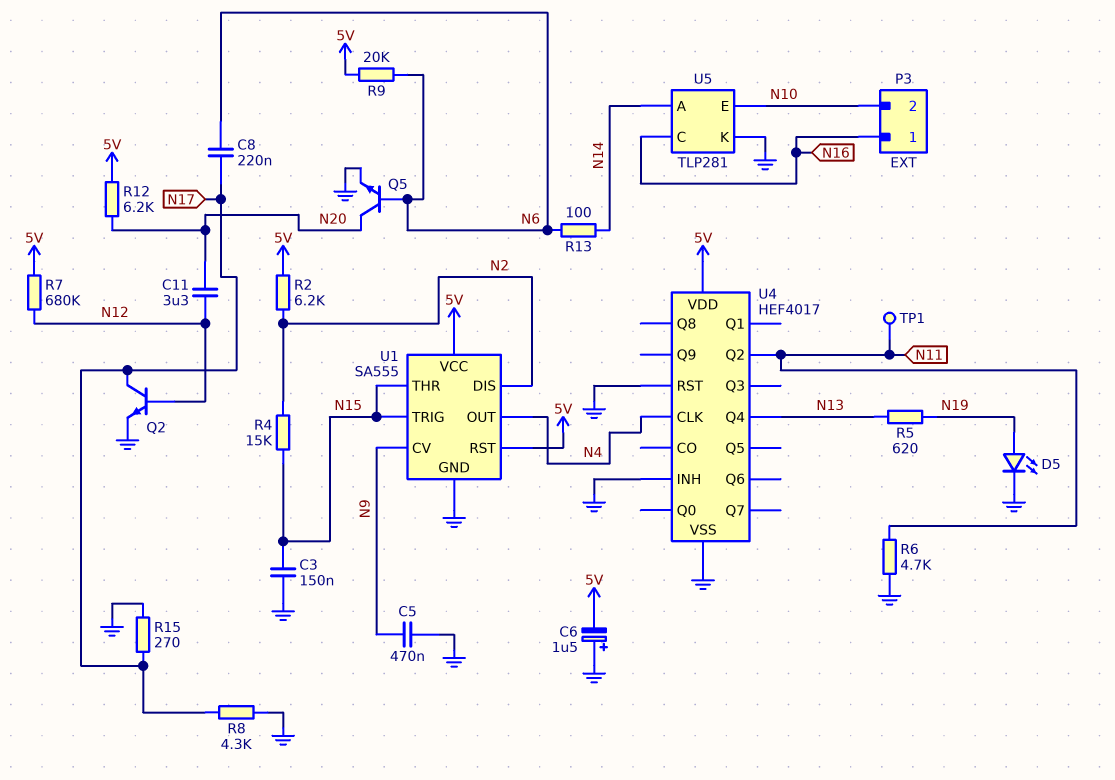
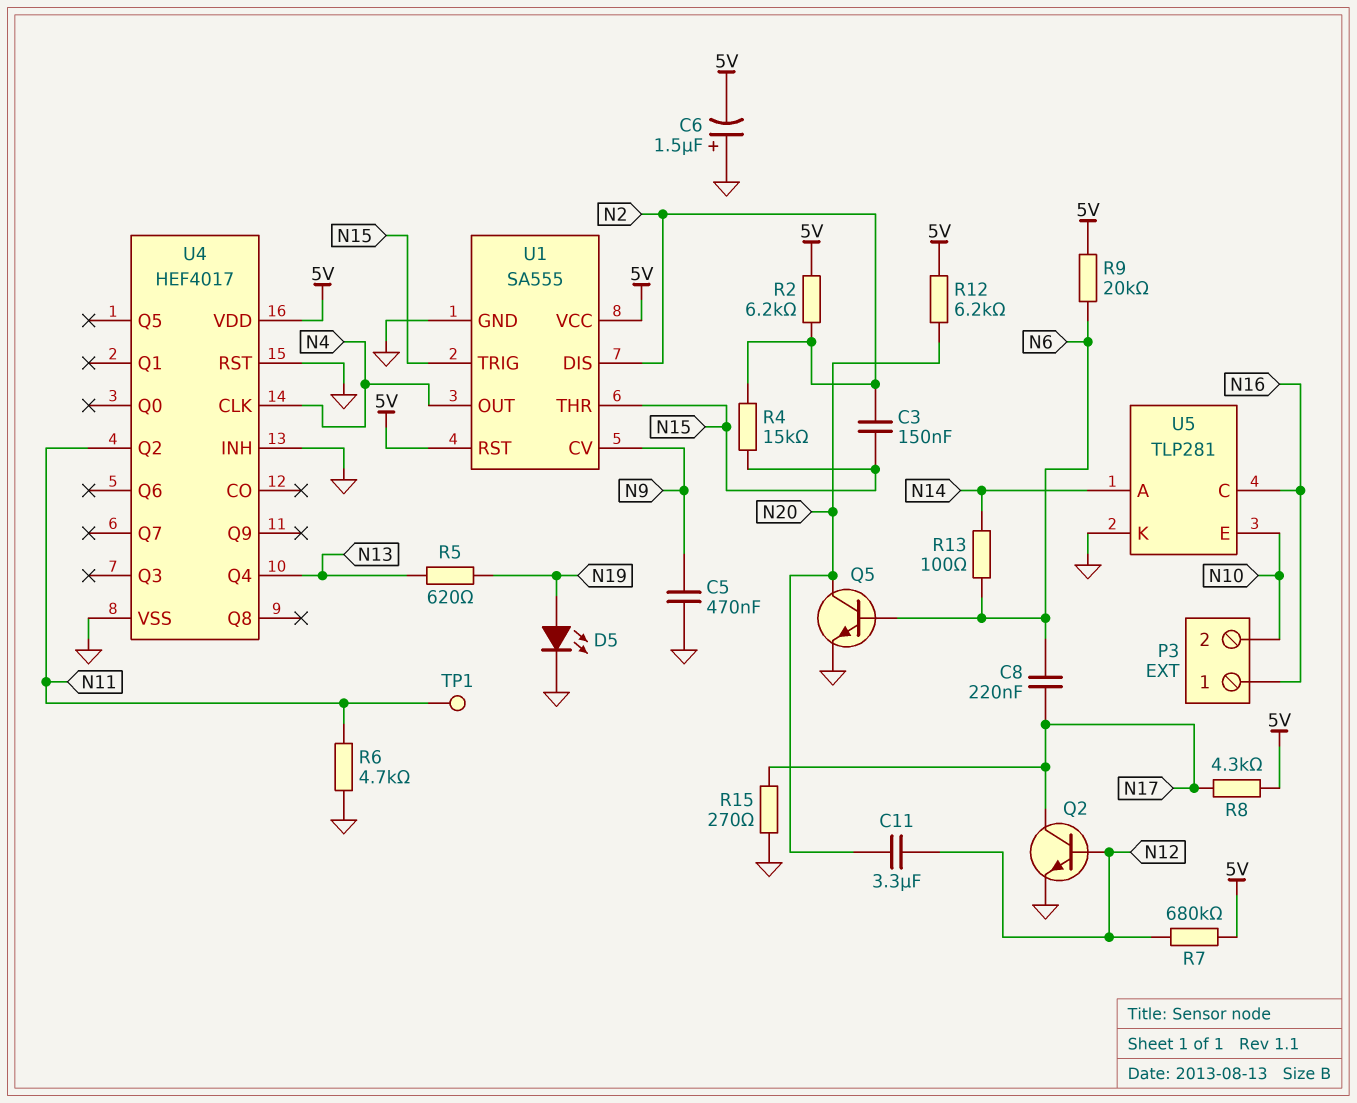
C3: 150nF (GND, N15) -> 150nF (N2, N15)
R8: 4.3k (GND, N17) -> 4.3k (5V, N17)

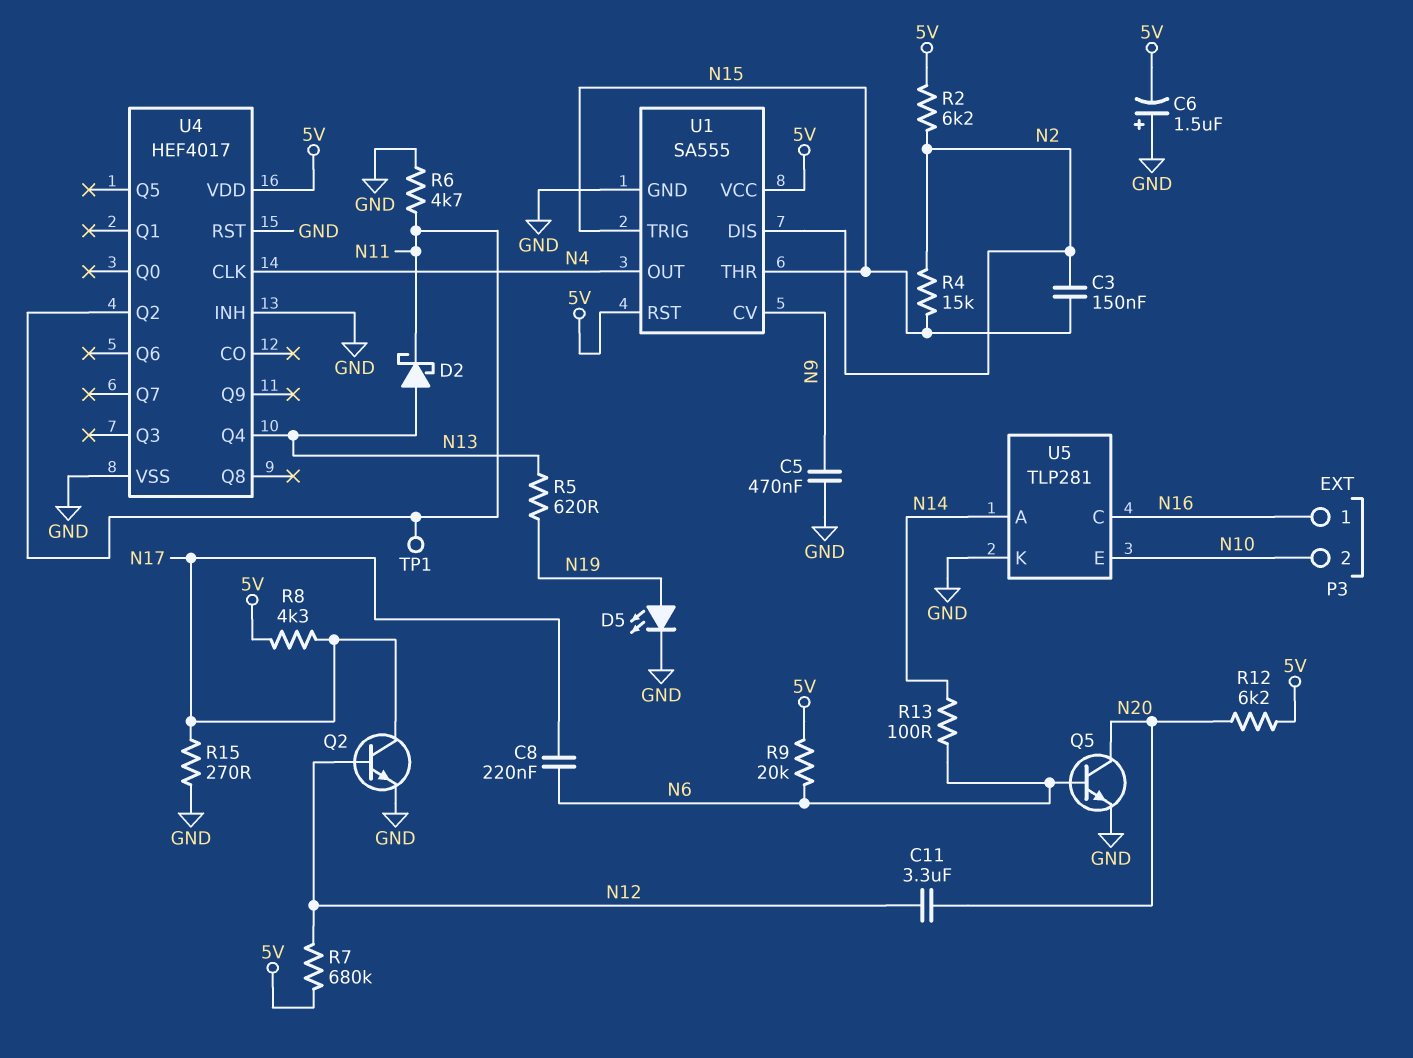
D2: none -> schottky (A N13, K N11)

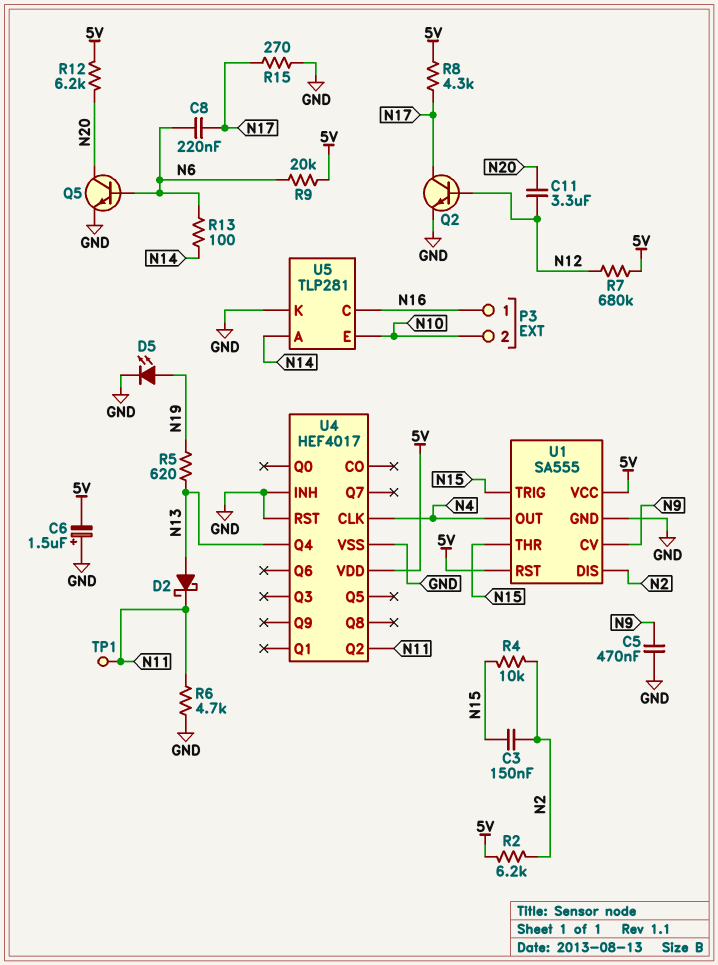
R4: 15k (N2, N15) -> 10k (N2, N15)

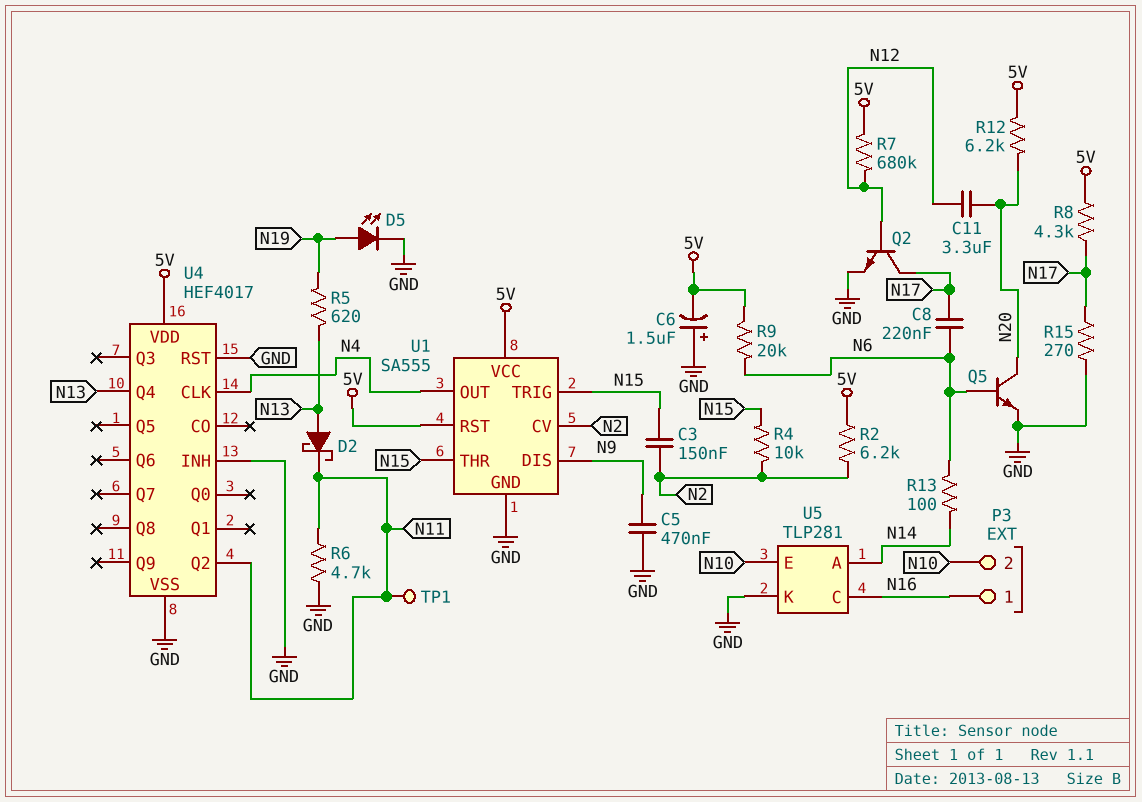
U1 pin CV: N9 -> N2
U1 pin DIS: N2 -> N9

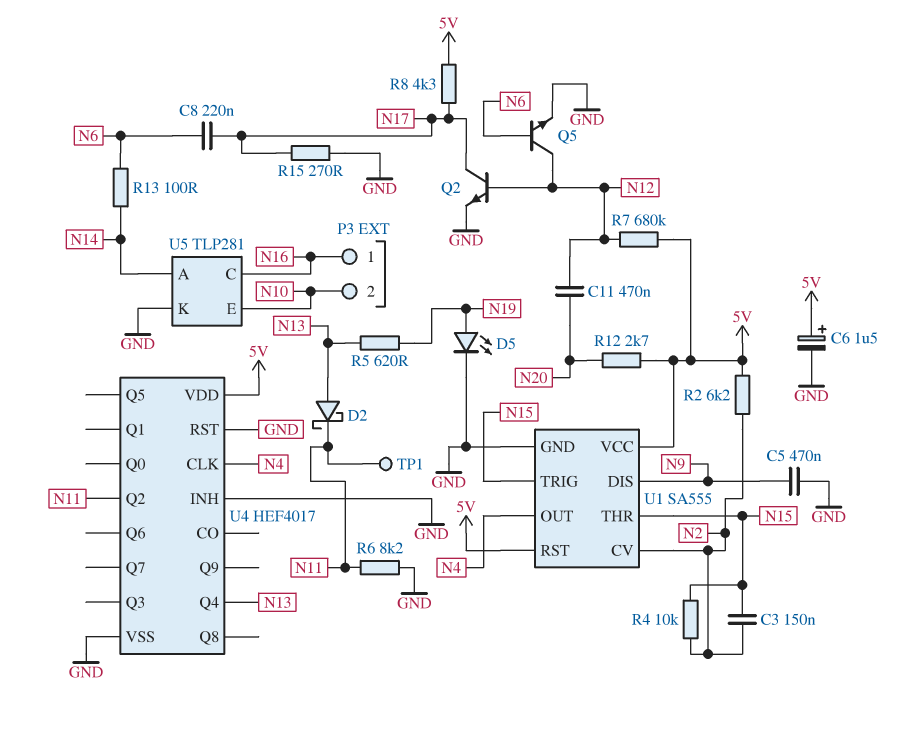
C6: 1.5uF (plus GND, minus 5V) -> 1.5uF (plus 5V, minus GND)
C11: 3.3uF (N12, N20) -> 470nF (N12, N20)
Q5: NPN (B N6, C N20, E GND) -> NPN (B N6, C N12, E GND)
R6: 4.7k (GND, N11) -> 8.2k (GND, N11)
R9: 20k (5V, N6) -> none
R12: 6.2k (5V, N20) -> 2.7k (5V, N20)

